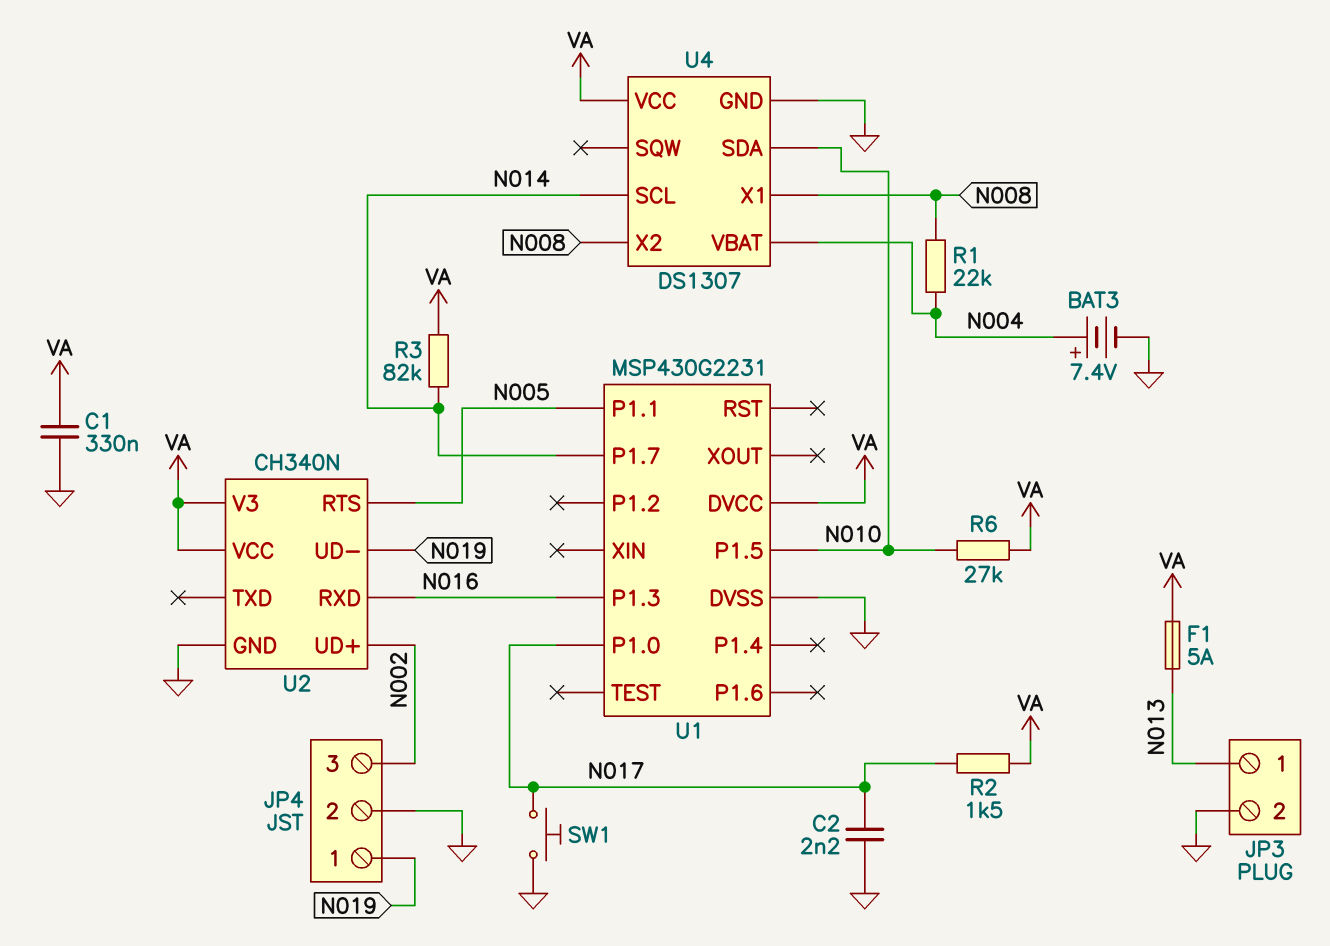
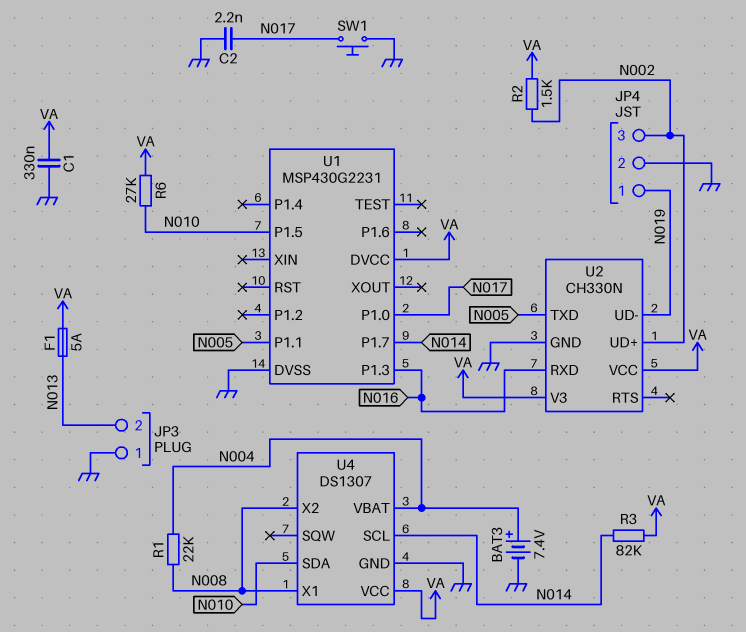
JP3 pin 1: N013 -> GND
JP3 pin 2: GND -> N013
R2: 1.5k (N017, VA) -> 1.5k (N002, VA)
U2: CH340N -> CH330N
U2 pin RTS: N005 -> none
U2 pin TXD: none -> N005

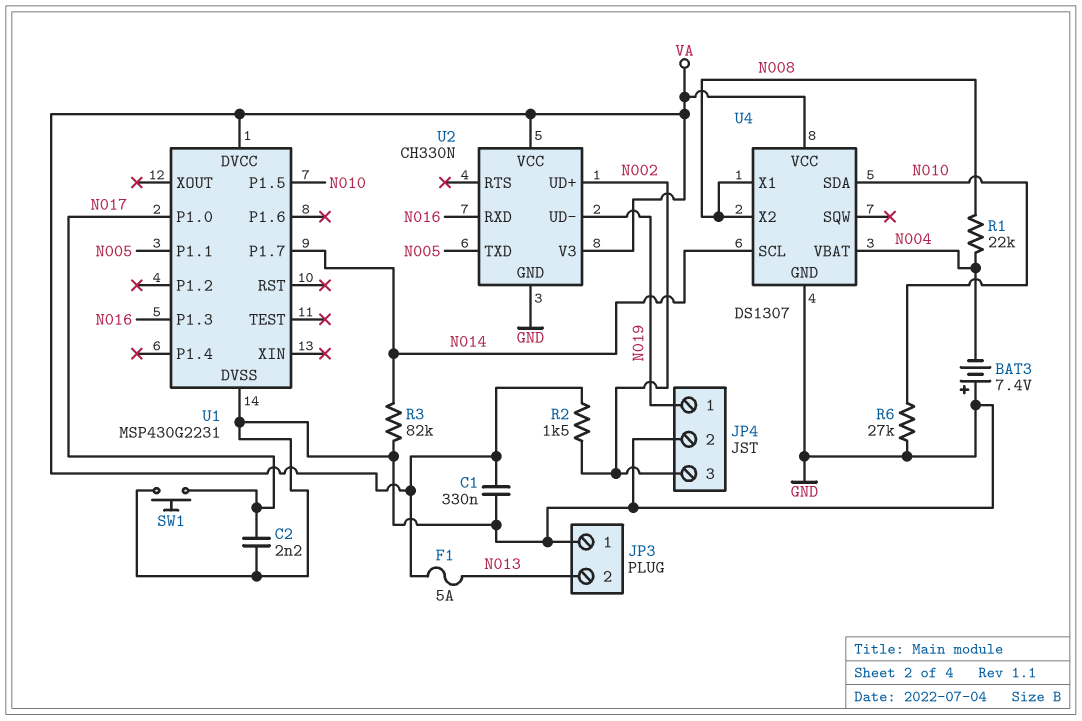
BAT3: 7.4V (plus N004, minus GND) -> 7.4V (plus GND, minus N004)
R3: 82k (N014, VA) -> 82k (GND, N014)
R6: 27k (N010, VA) -> 27k (GND, N010)

